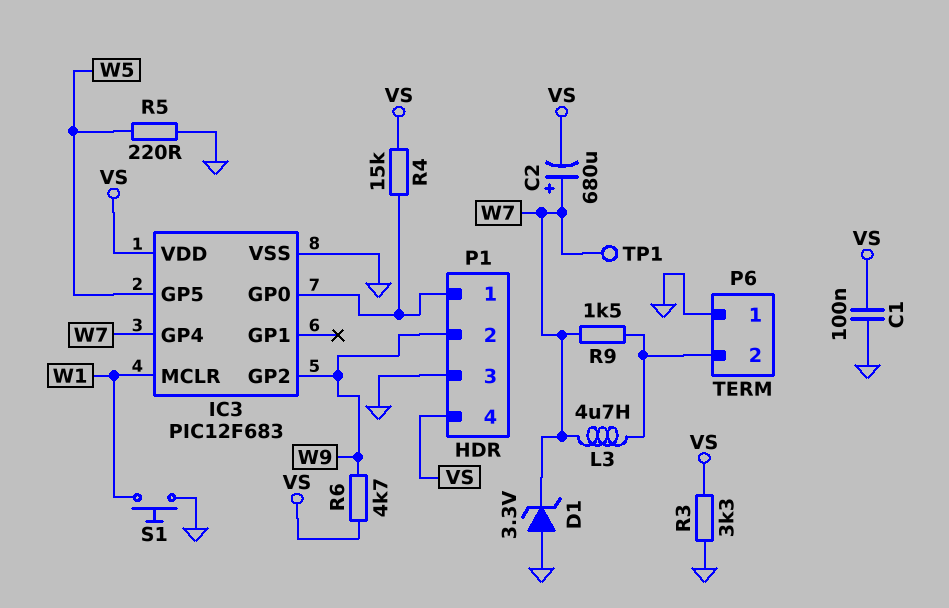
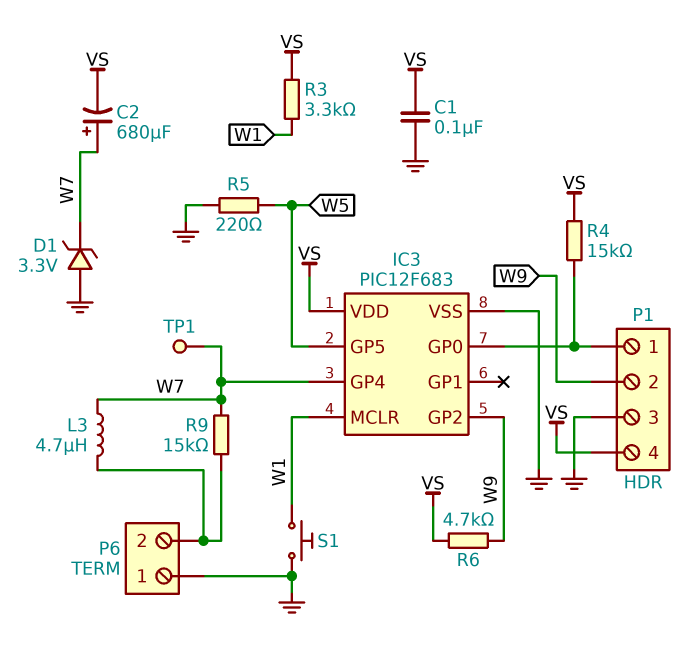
R3: 3.3k (GND, VS) -> 3.3k (VS, W1)
R9: 1.5k (P6/2, W7) -> 15k (P6/2, W7)

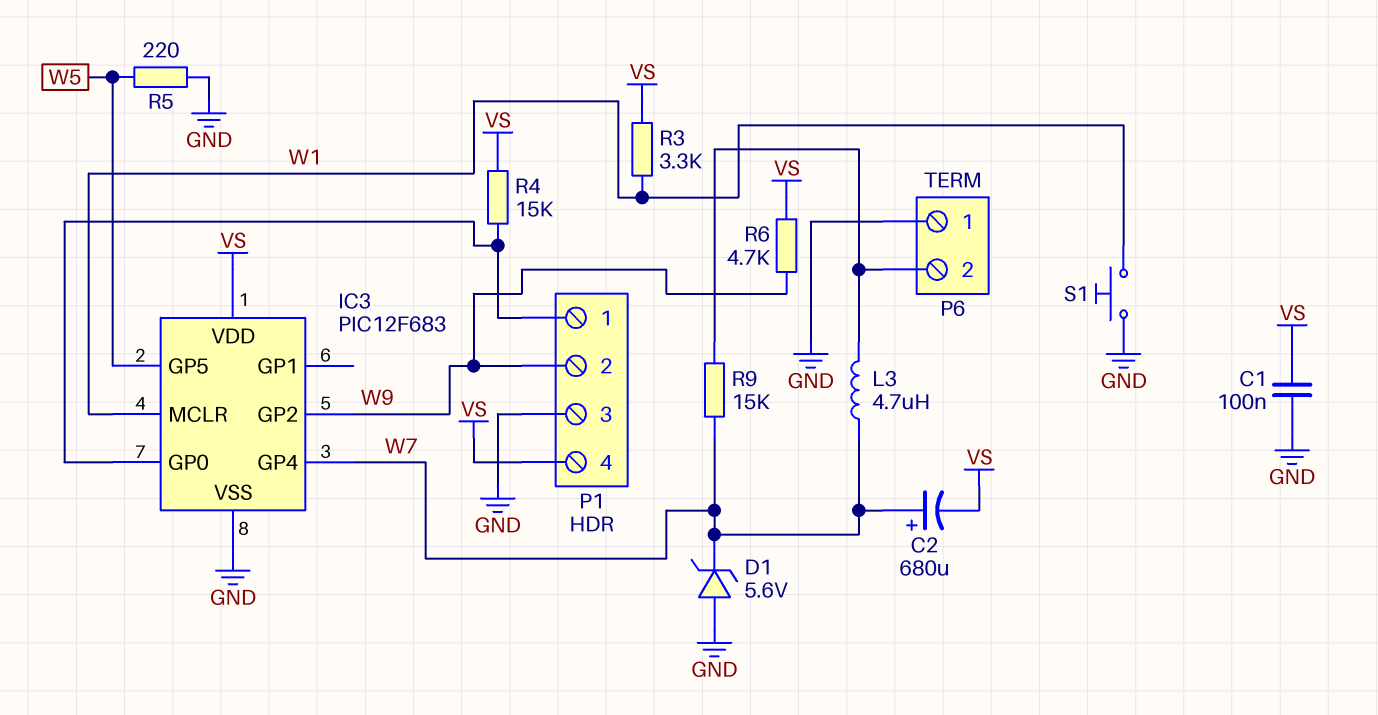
D1: zener 3.3V (A GND, K W7) -> zener 5.6V (A GND, K W7)
TP1: test point (W7) -> none

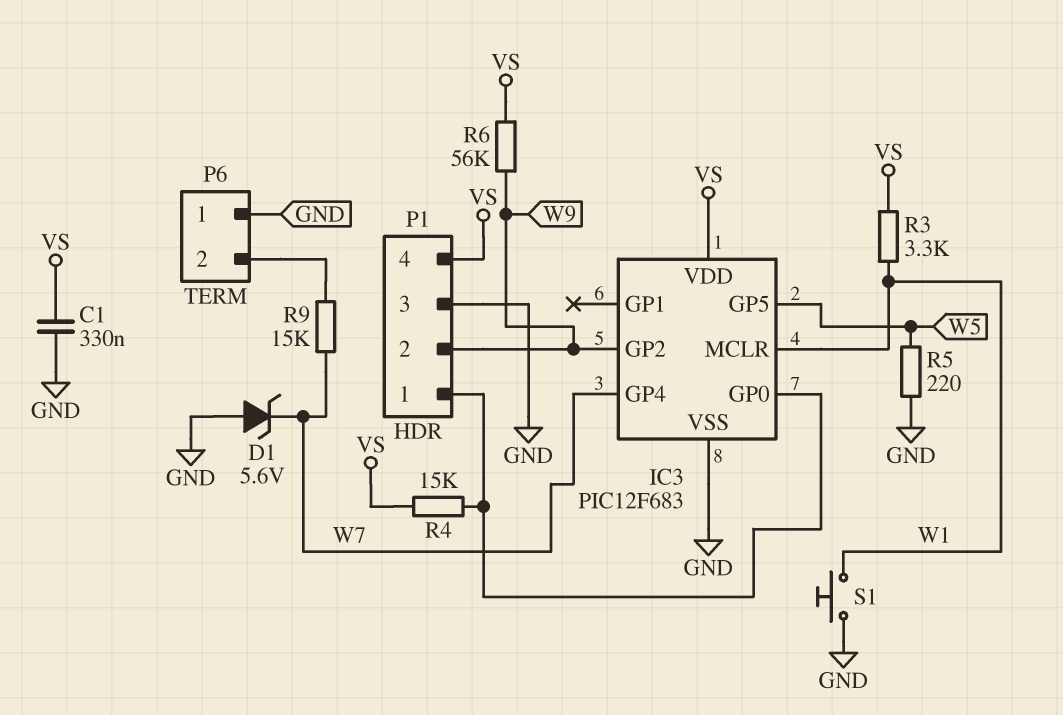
C1: 100nF (GND, VS) -> 330nF (GND, VS)
C2: 680uF (plus W7, minus VS) -> none
L3: 4.7uH (P6/2, W7) -> none
R6: 4.7k (VS, W9) -> 56k (VS, W9)

